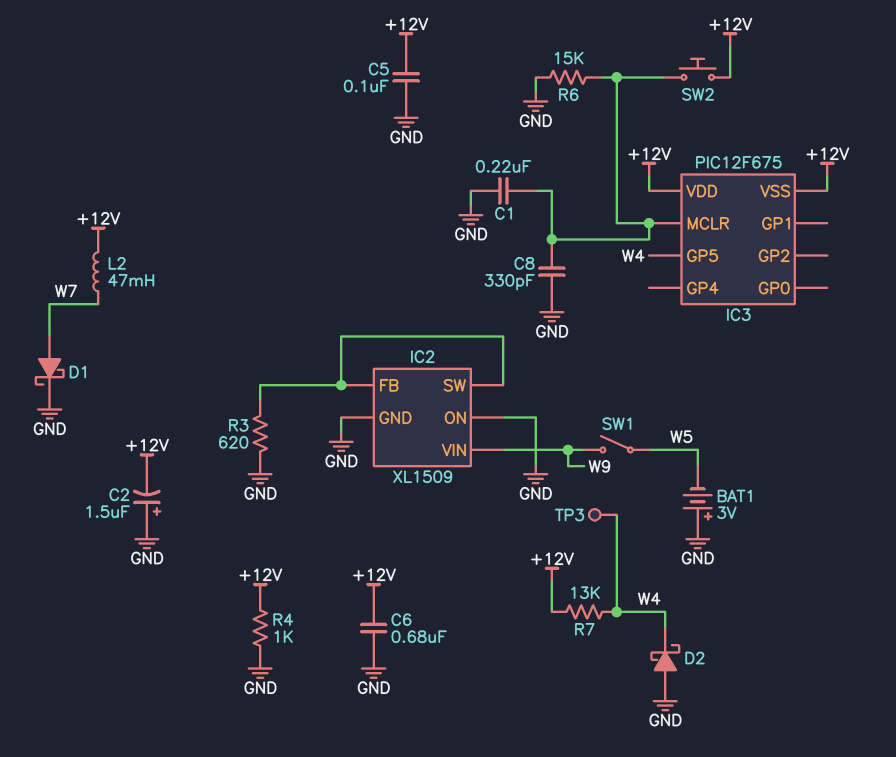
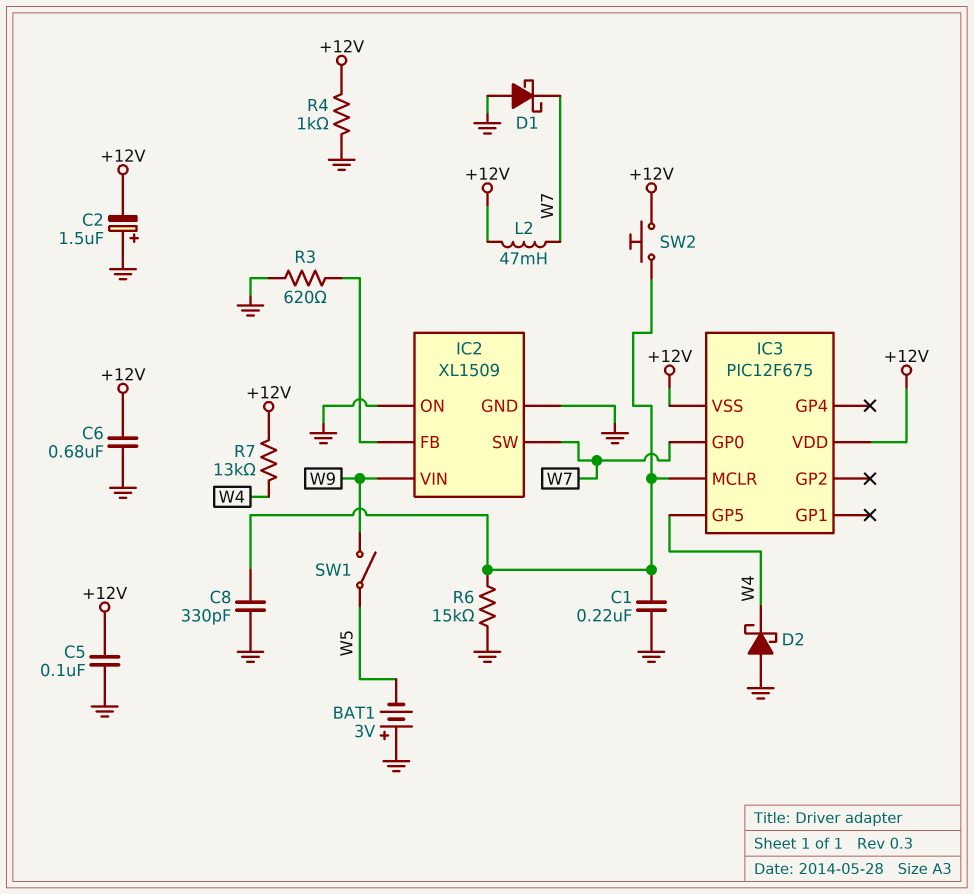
D1: schottky (A W7, K GND) -> schottky (A GND, K W7)
IC2 pin SW: IC2/FB -> W7
IC3 pin GP0: none -> W7
TP3: test point (W4) -> none

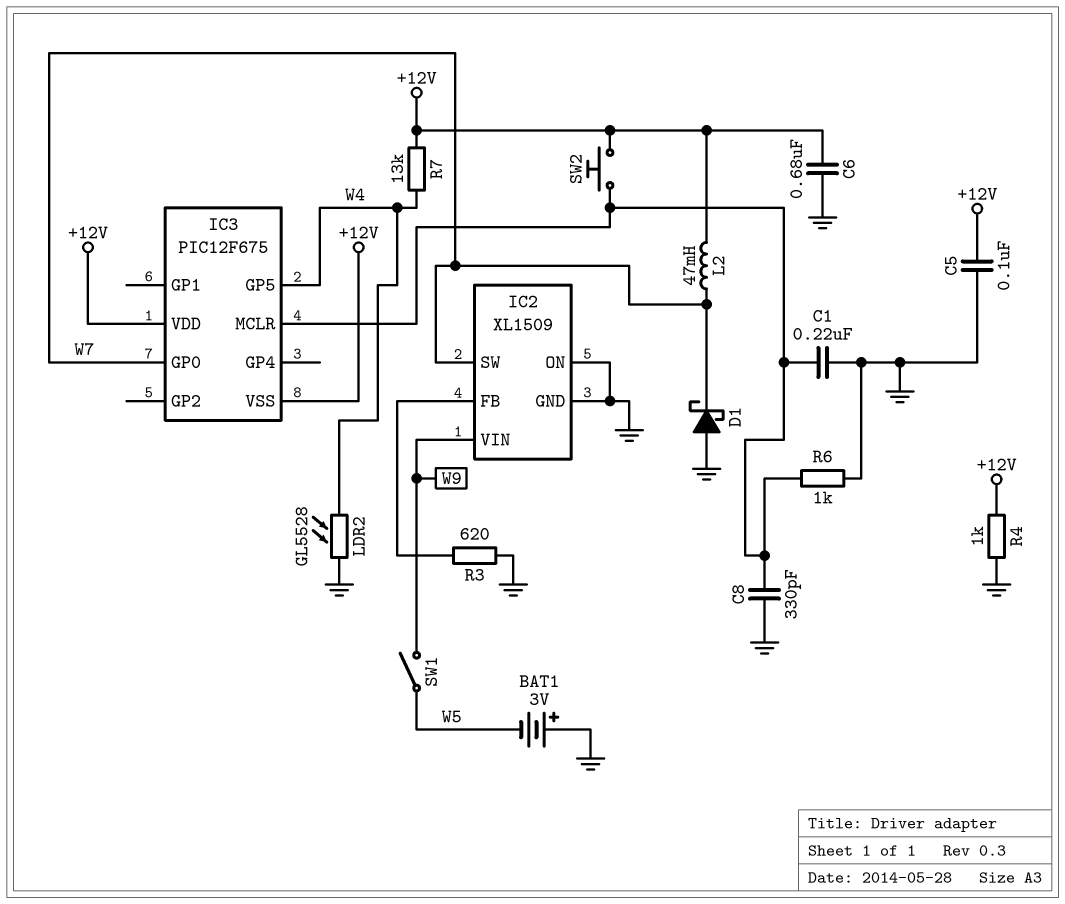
C2: 1.5uF (plus GND, minus +12V) -> none
D2: schottky (A GND, K W4) -> none
LDR2: none -> GL5528 (GND, W4)
R6: 15k (GND, IC3/MCLR) -> 1k (GND, IC3/MCLR)

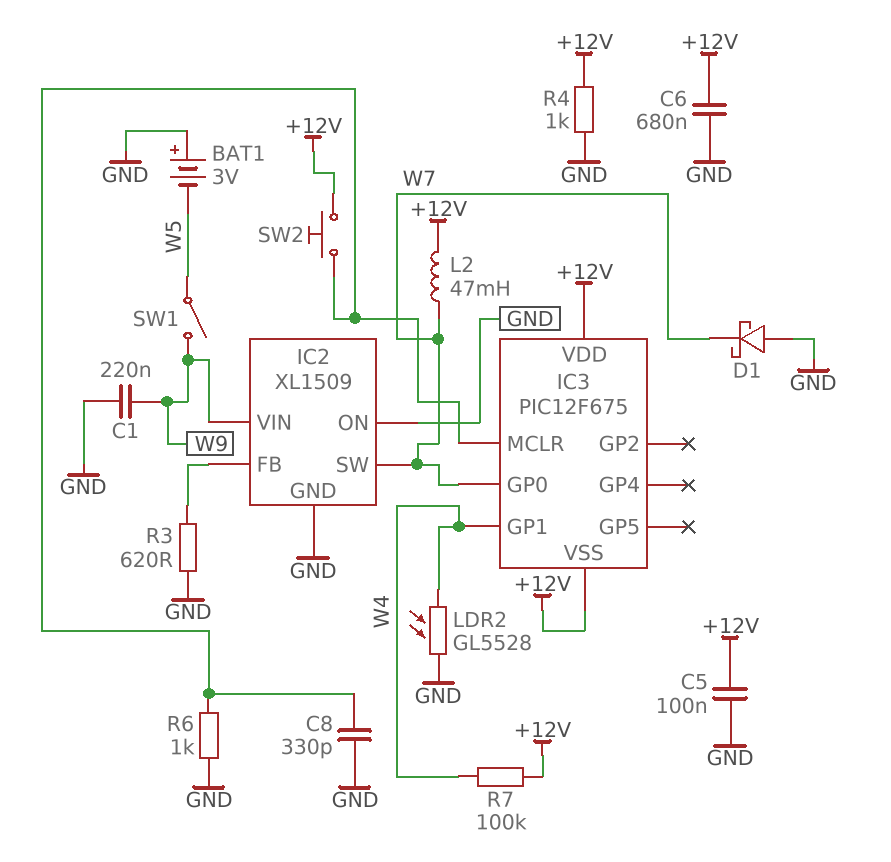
C1: 220nF (GND, IC3/MCLR) -> 220nF (GND, W9)
IC3 pin GP1: none -> W4
IC3 pin GP5: W4 -> none
R7: 13k (+12V, W4) -> 100k (+12V, W4)

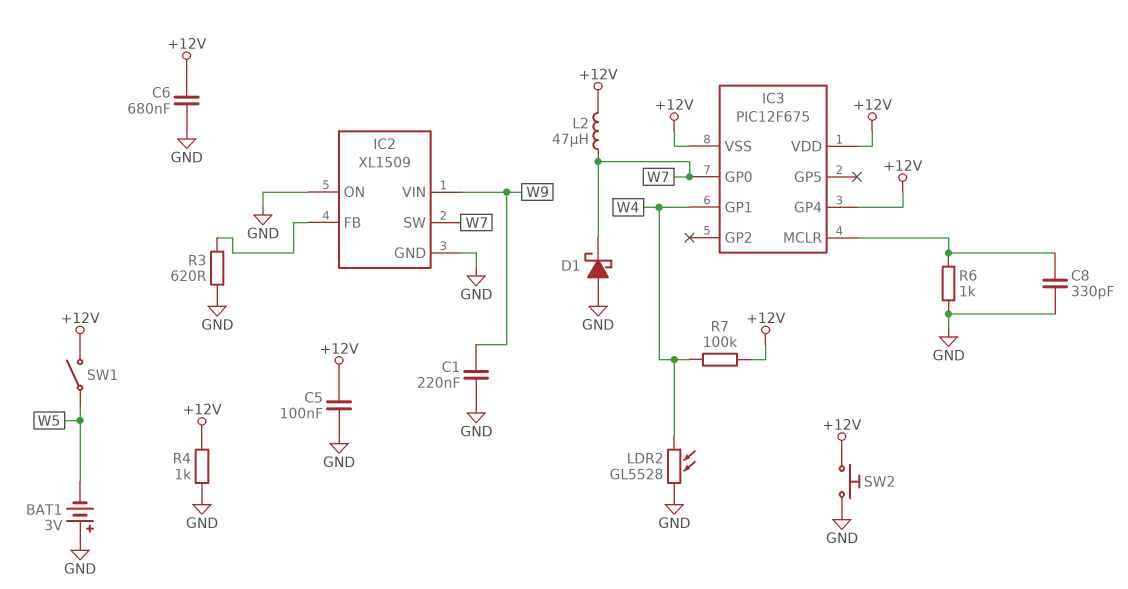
IC3 pin GP4: none -> +12V
L2: 47mH (+12V, W7) -> 47uH (+12V, W7)
SW1: switch (W5, W9) -> switch (+12V, W5)
SW2: button (+12V, IC3/MCLR) -> button (+12V, GND)

